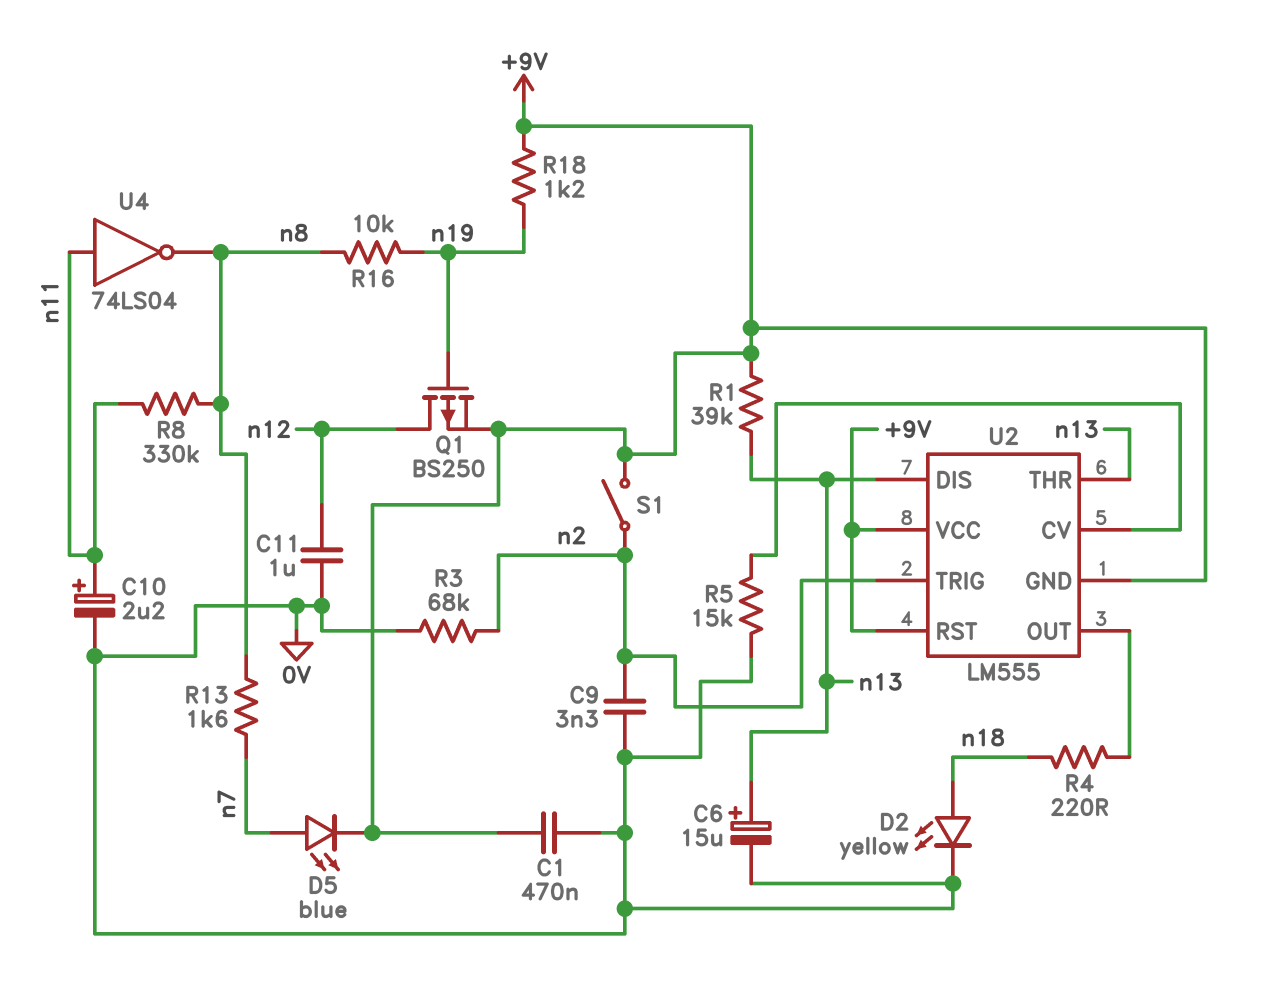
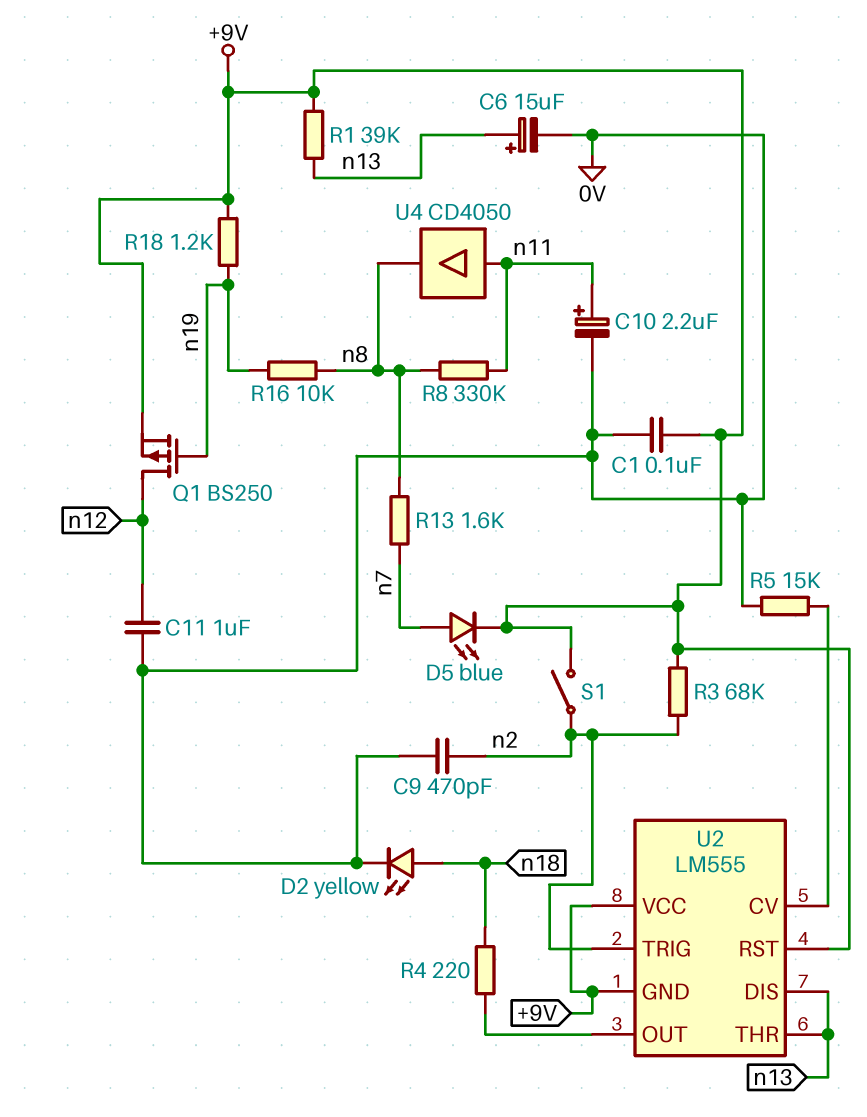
C1: 470nF (+9V, 0V) -> 100nF (+9V, 0V)
C9: 3.3nF (0V, n2) -> 470pF (0V, n2)
R3: 68k (0V, n2) -> 68k (+9V, n2)
U4: NOT 74LS04 (in n11, out n8) -> buffer CD4050 (in n11, out n8)

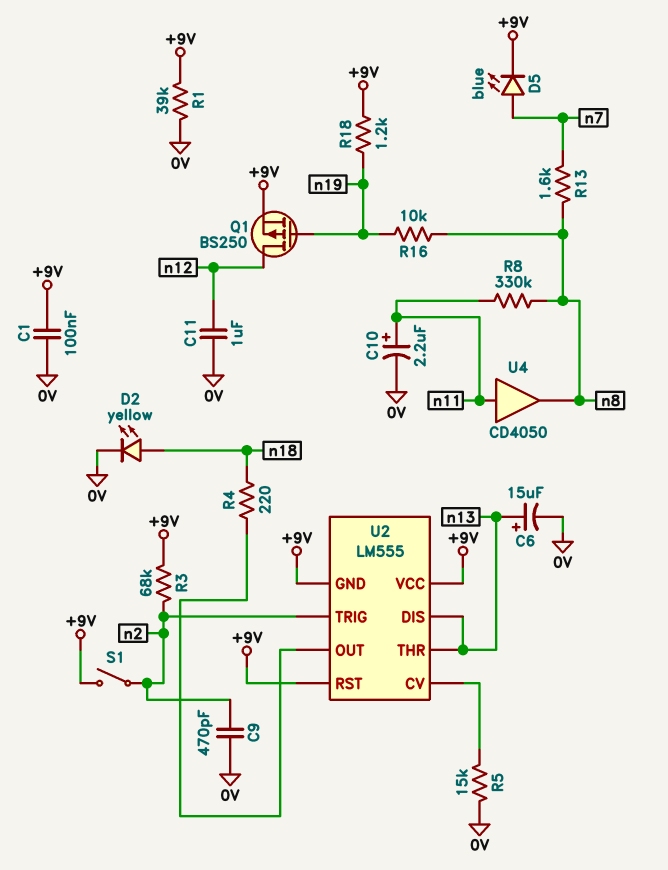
R1: 39k (+9V, n13) -> 39k (+9V, 0V)

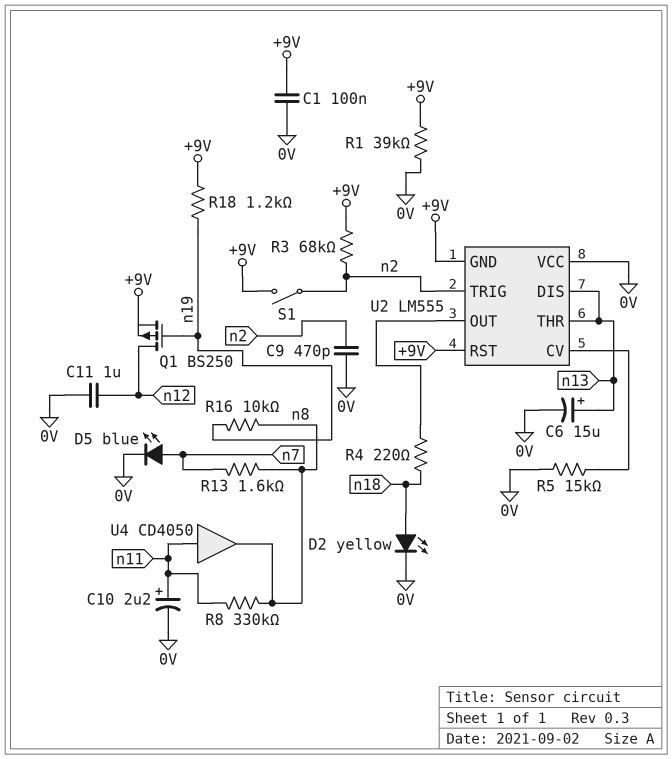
D5: LED blue (A n7, K +9V) -> LED blue (A n7, K 0V)
U2 pin VCC: +9V -> 0V

